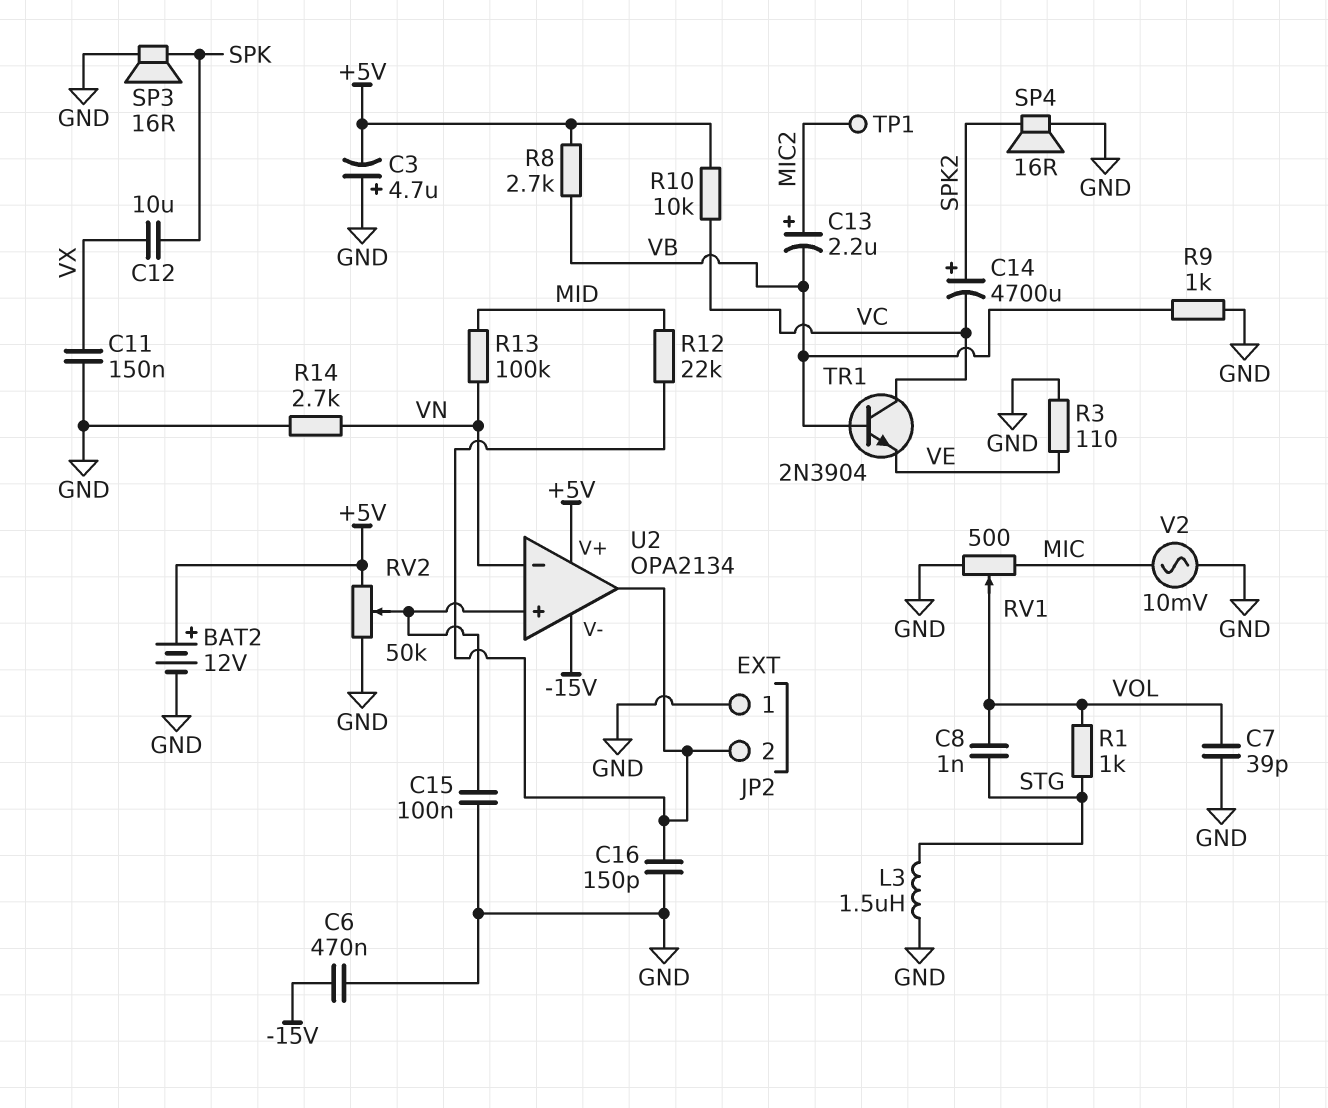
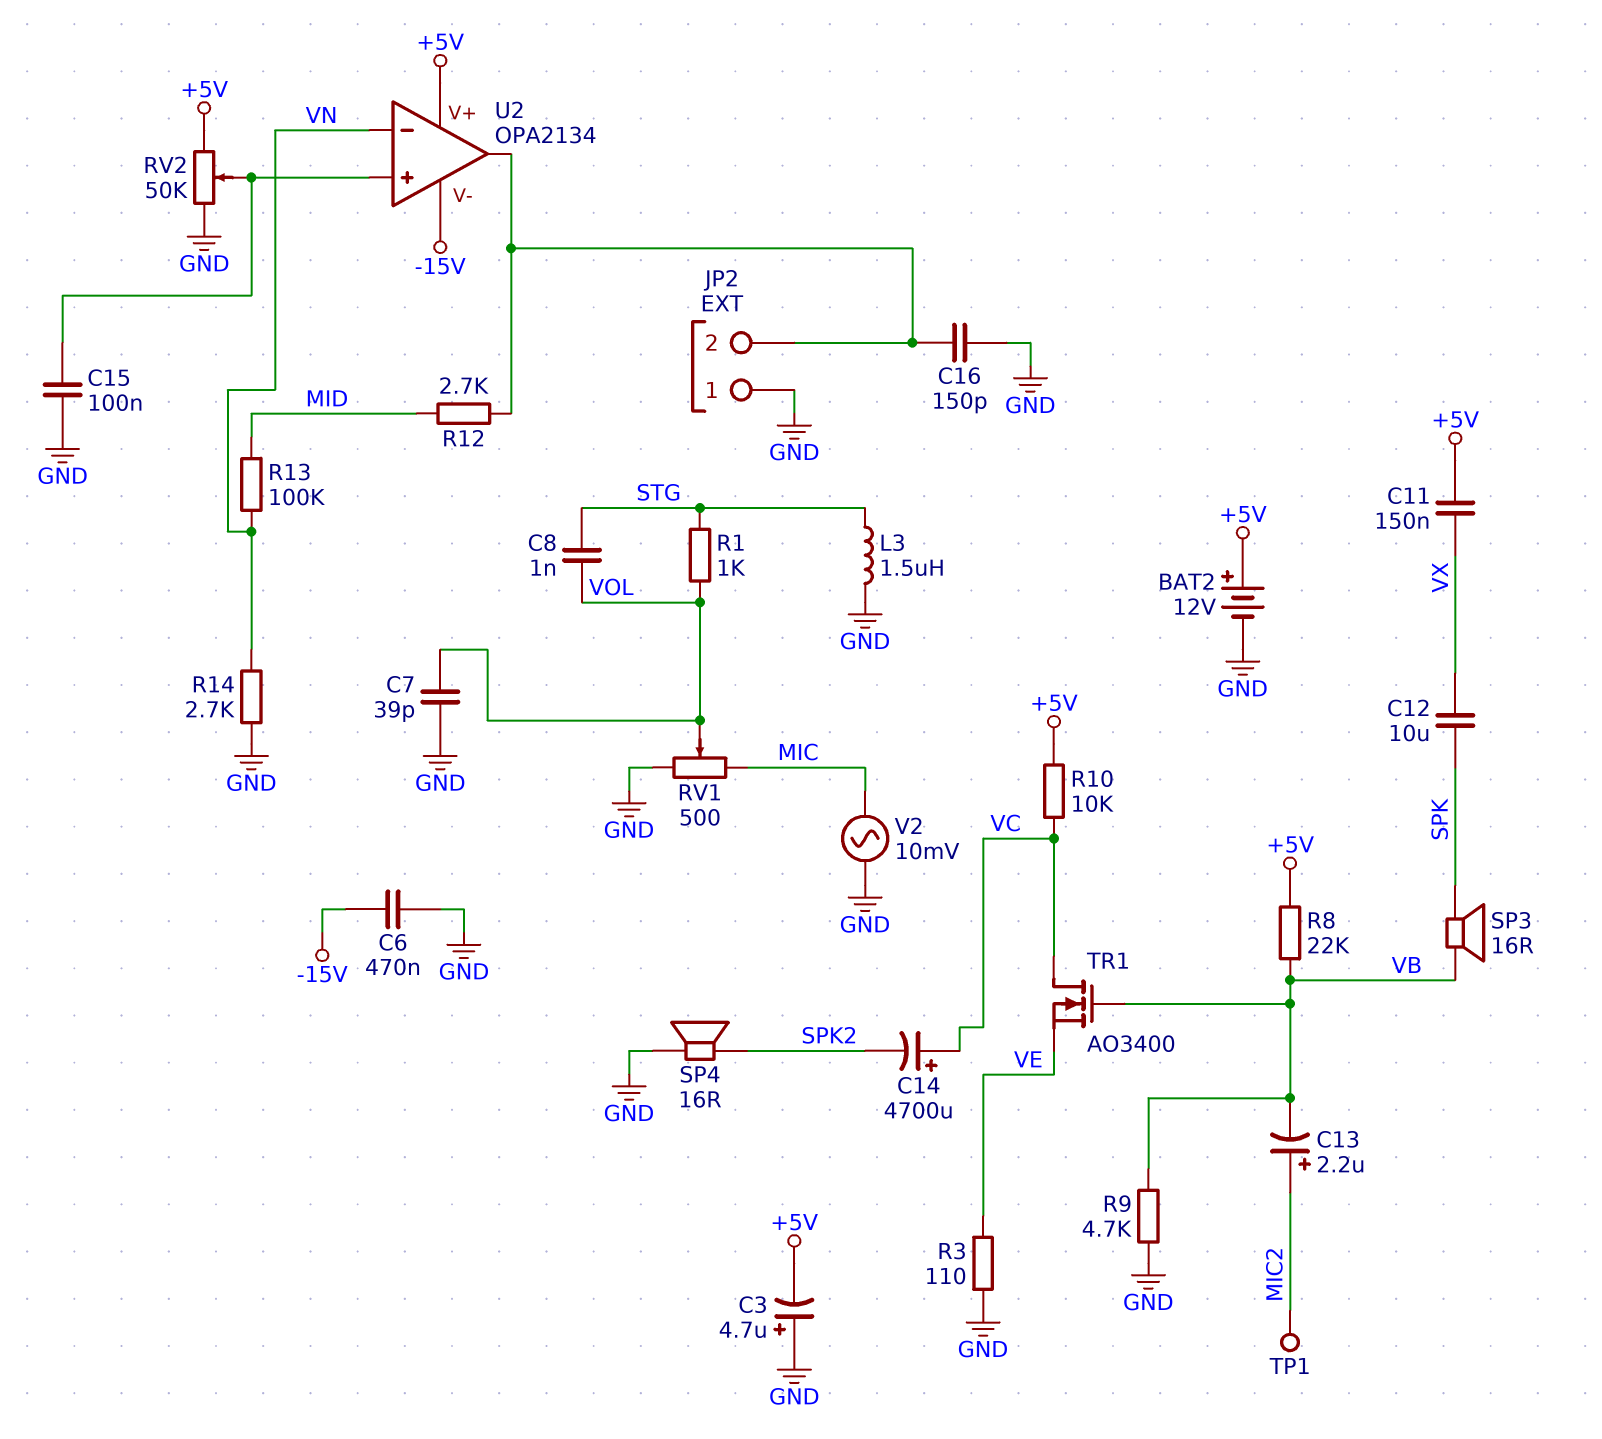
C11: 150nF (GND, VX) -> 150nF (+5V, VX)
C14: 4700uF (plus SPK2, minus VC) -> 4700uF (plus VC, minus SPK2)
R8: 2.7k (+5V, VB) -> 22k (+5V, VB)
R9: 1k (GND, VB) -> 4.7k (GND, VB)
R12: 22k (JP2/2, MID) -> 2.7k (JP2/2, MID)
SP3: speaker 16R (GND, SPK) -> speaker 16R (SPK, VB)
TR1: NPN 2N3904 (B VB, C VC, E VE) -> NMOS AO3400 (G VB, D VC, S VE)

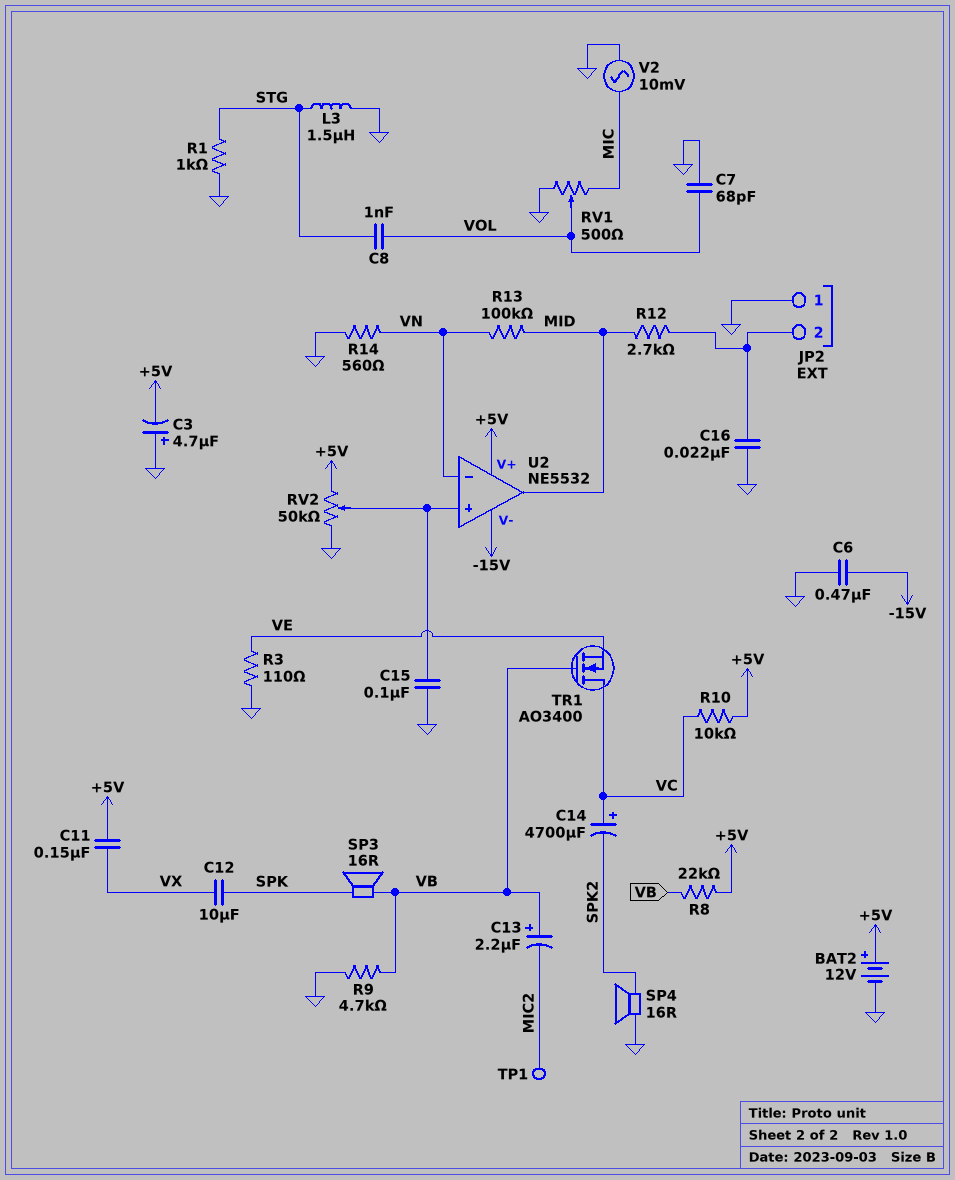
C7: 39pF (GND, VOL) -> 68pF (GND, VOL)
C13: 2.2uF (plus MIC2, minus VB) -> 2.2uF (plus VB, minus MIC2)
C16: 150pF (GND, JP2/2) -> 22nF (GND, JP2/2)
R1: 1k (STG, VOL) -> 1k (GND, STG)
R14: 2.7k (GND, VN) -> 560 (GND, VN)
U2: OPA2134 -> NE5532
U2 pin out: JP2/2 -> MID

